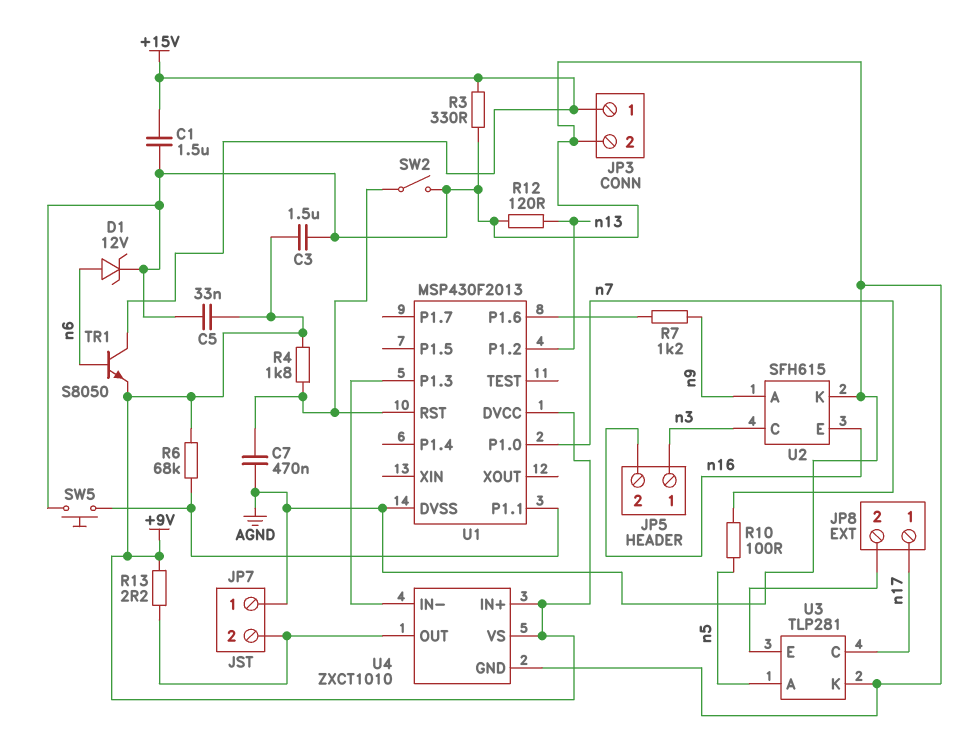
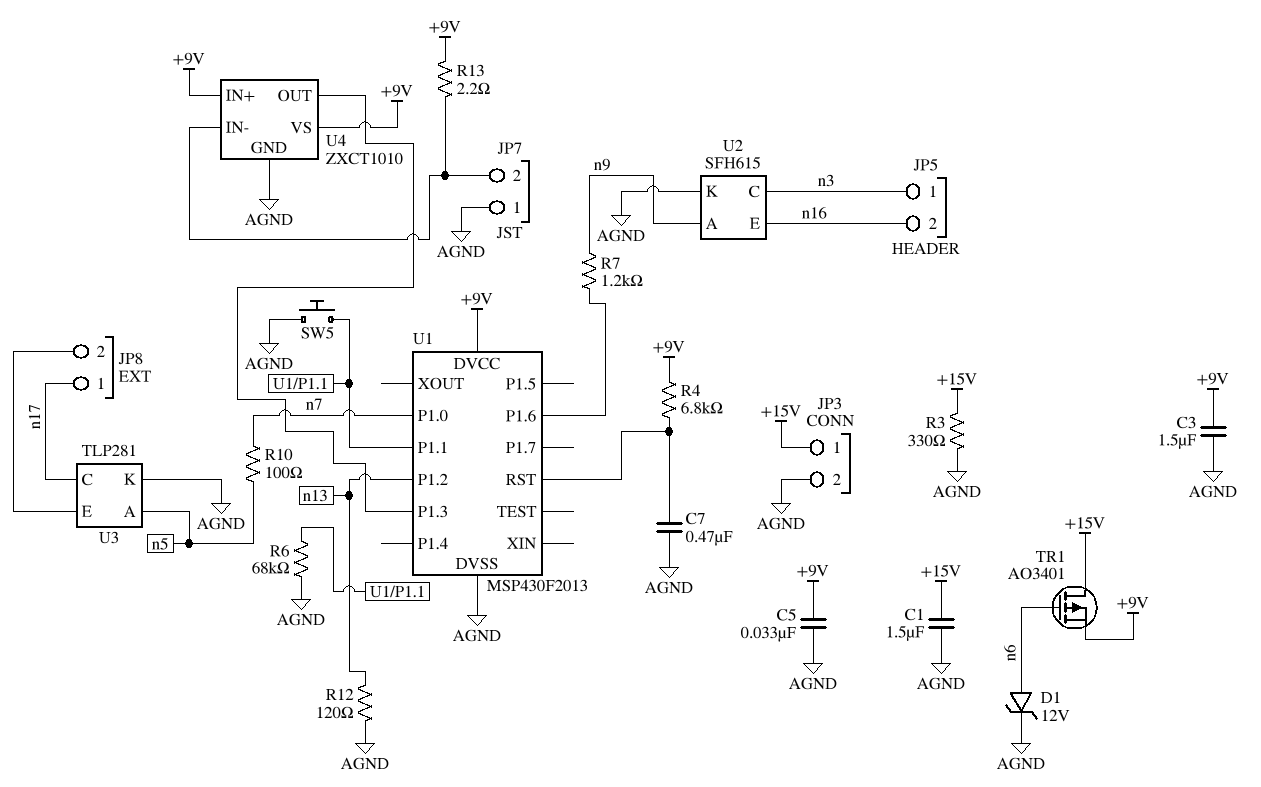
R4: 1.8k (+9V, U1/RST) -> 6.8k (+9V, U1/RST)
R6: 68k (+9V, U1/P1.1) -> 68k (AGND, U1/P1.1)
SW2: switch (AGND, U1/RST) -> none
TR1: NPN S8050 (B n6, C +15V, E +9V) -> PMOS AO3401 (G n6, D +15V, S +9V)
U4 pin IN-: U1/P1.3 -> JP7/2
U4 pin OUT: JP7/2 -> U1/P1.3

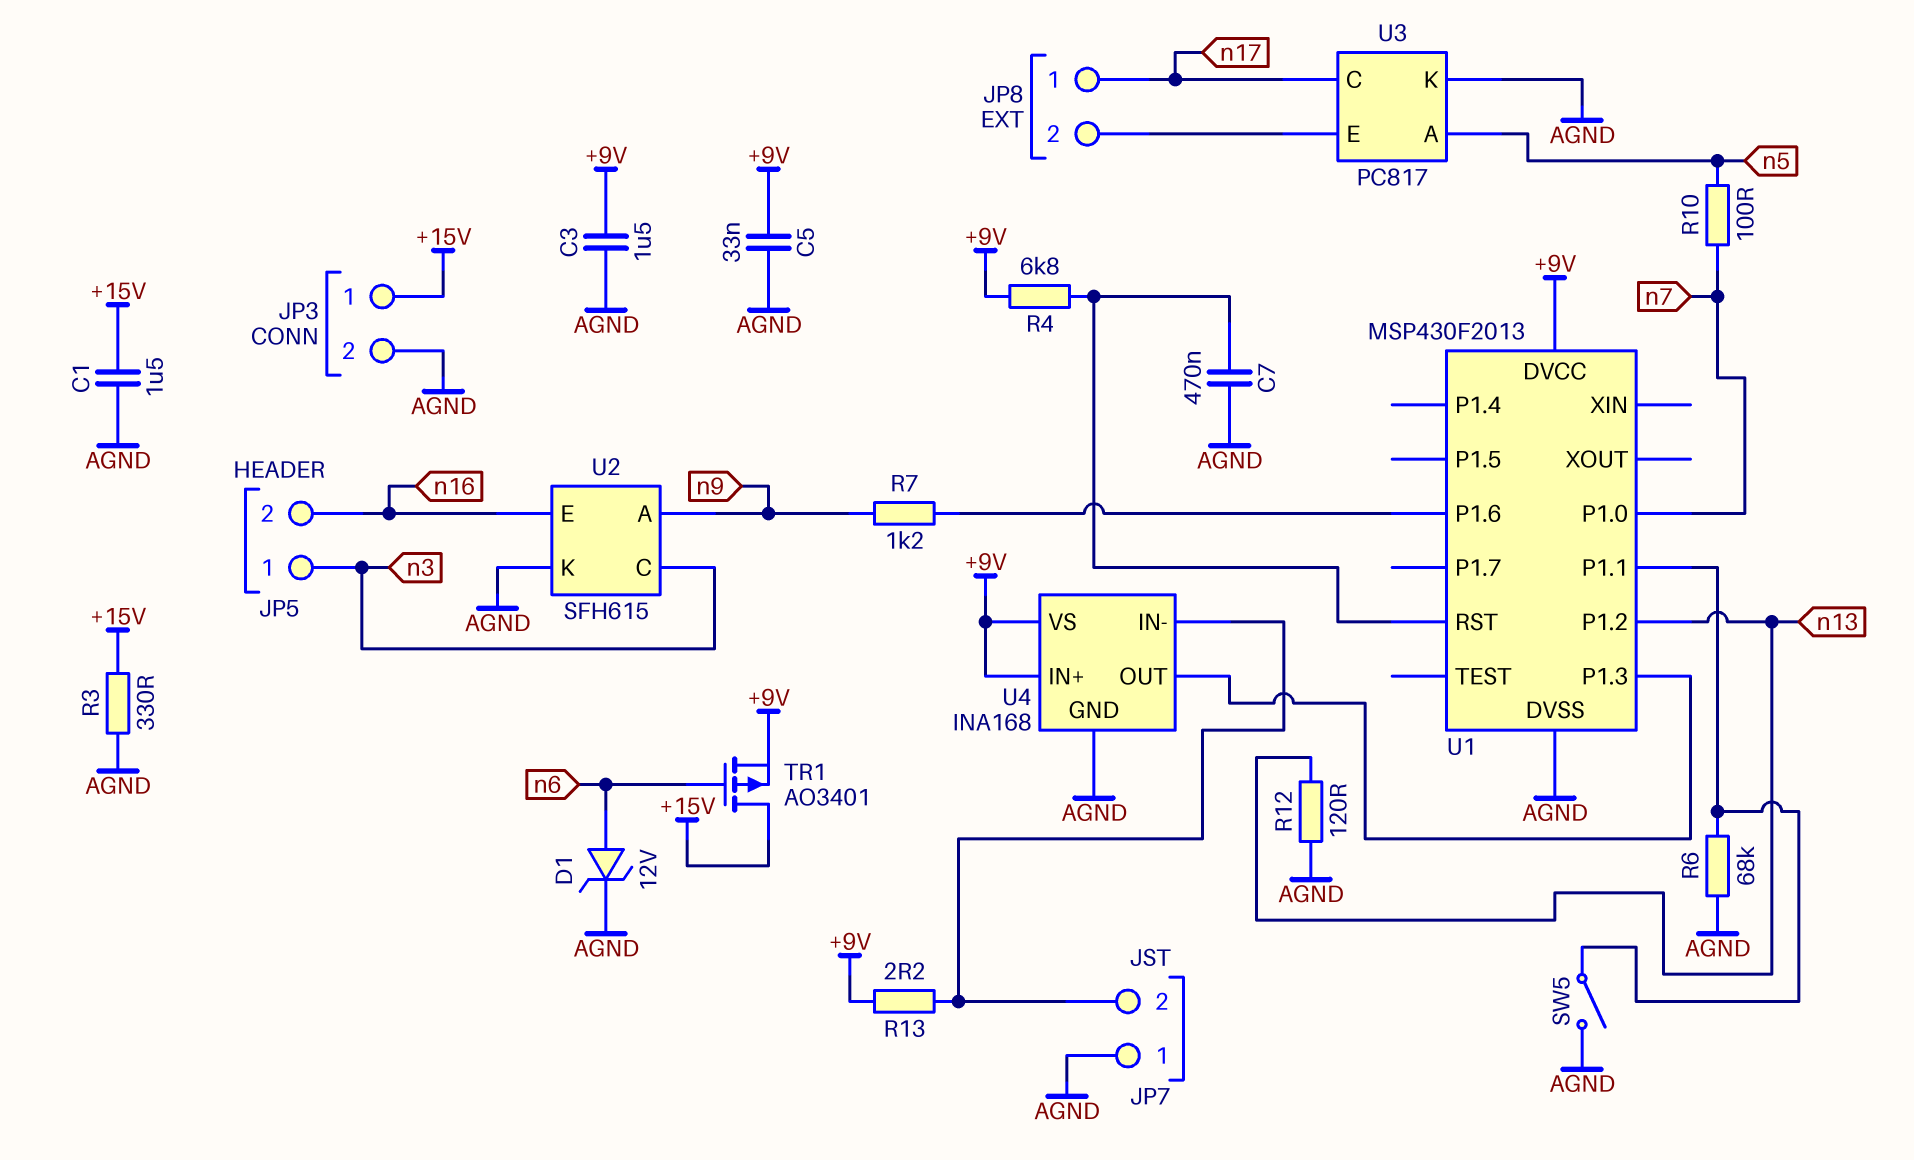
SW5: button (AGND, U1/P1.1) -> switch (AGND, U1/P1.1)
U3: TLP281 -> PC817
U4: ZXCT1010 -> INA168

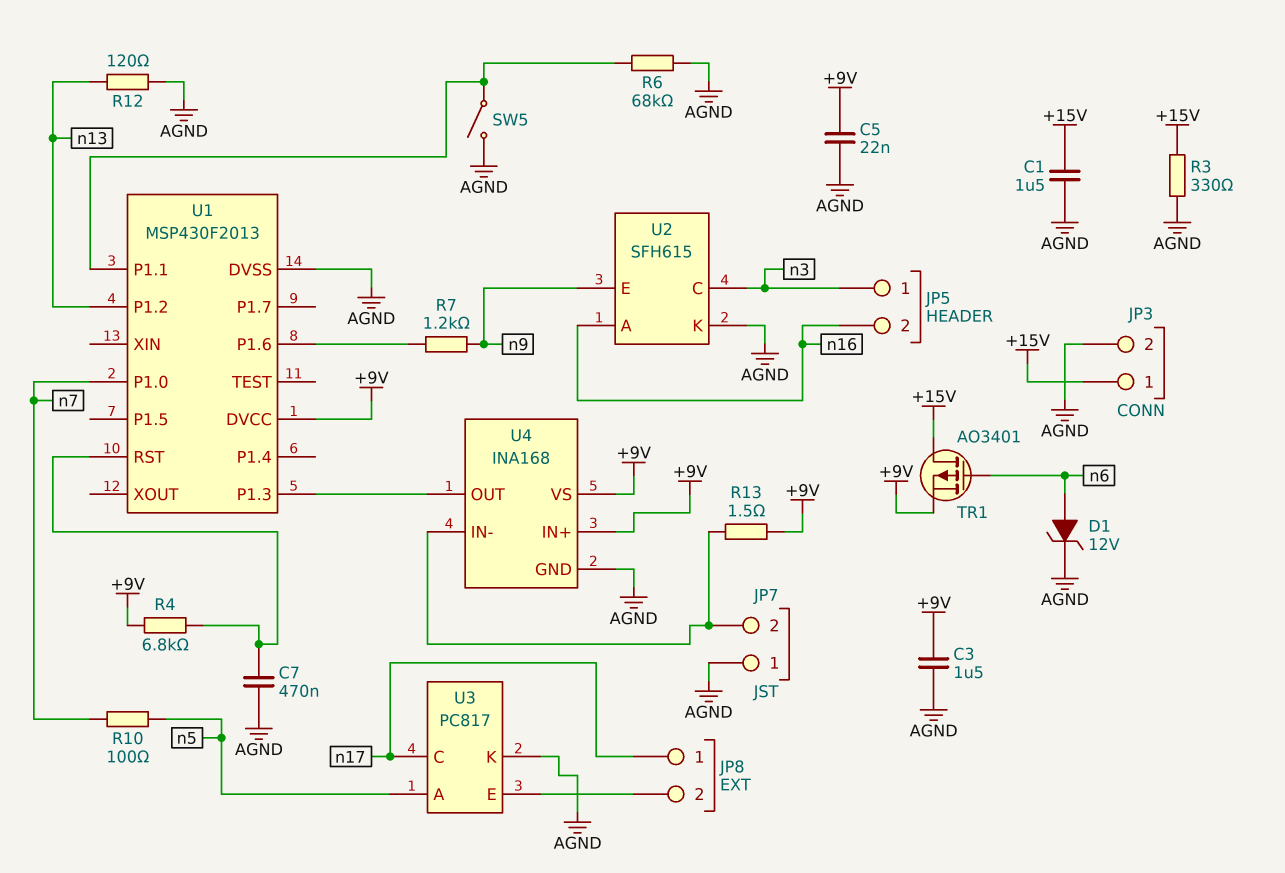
C5: 33nF (+9V, AGND) -> 22nF (+9V, AGND)
R13: 2.2 (+9V, JP7/2) -> 1.5 (+9V, JP7/2)
U2 pin A: n9 -> n16
U2 pin E: n16 -> n9

